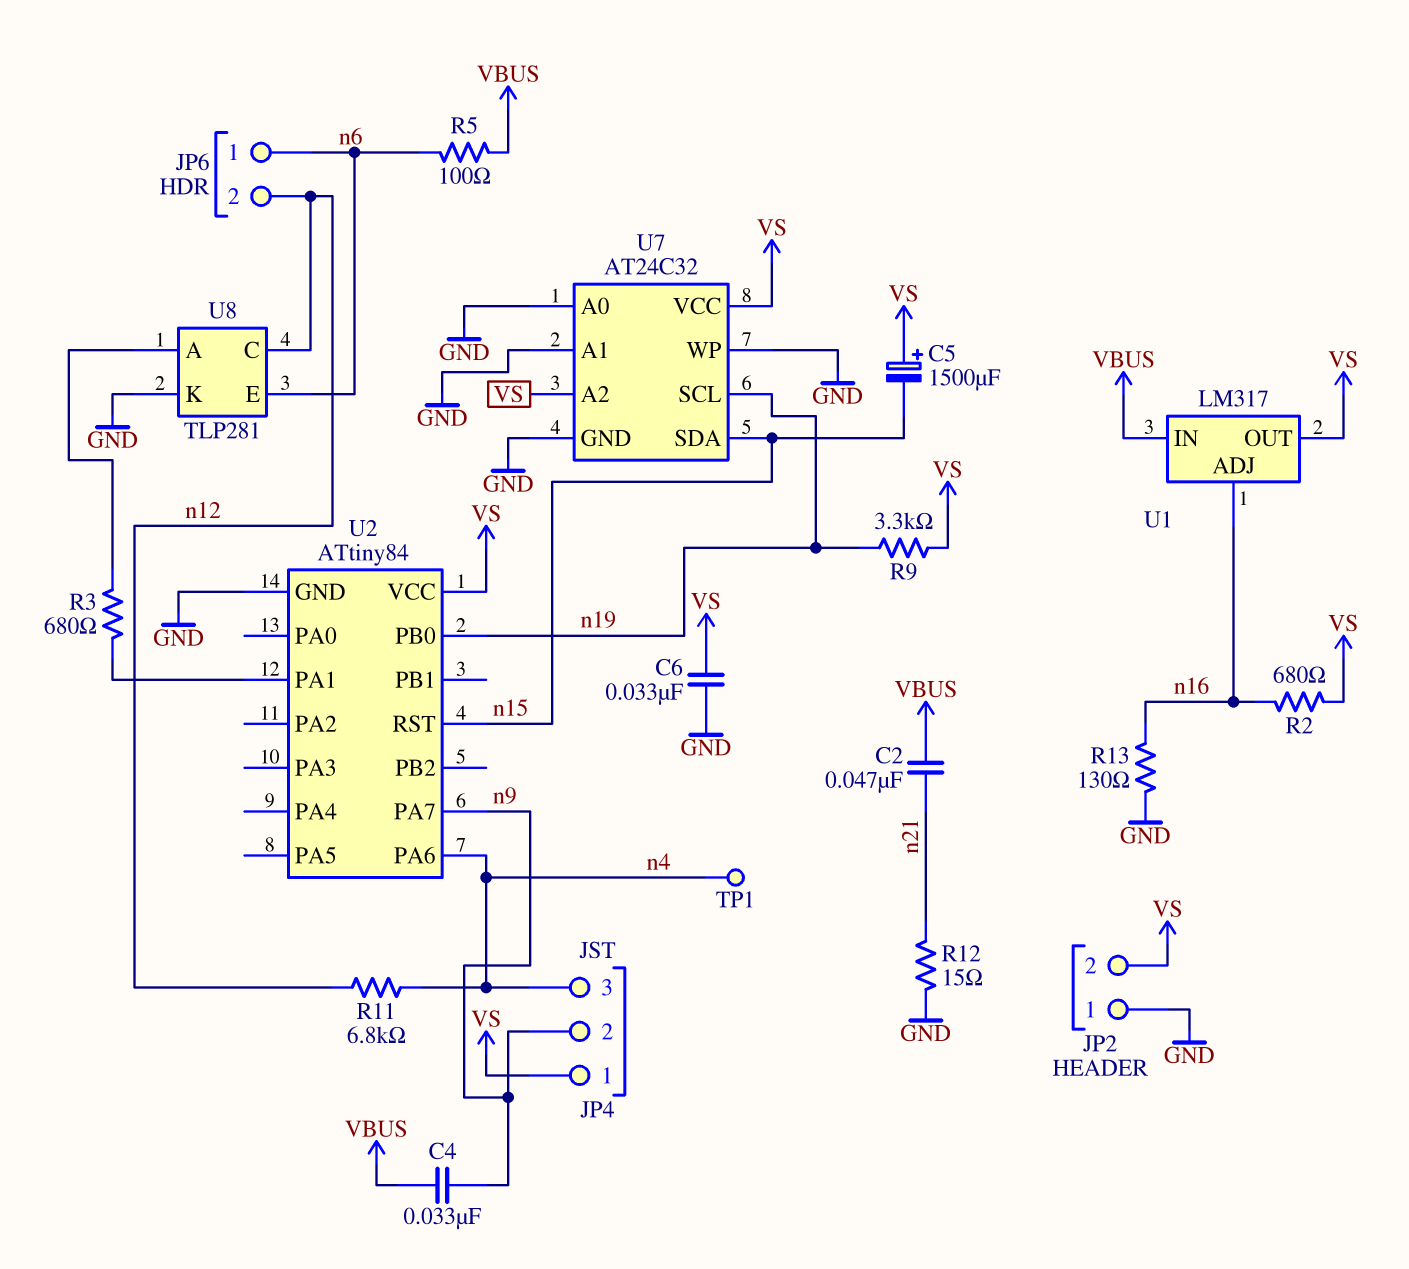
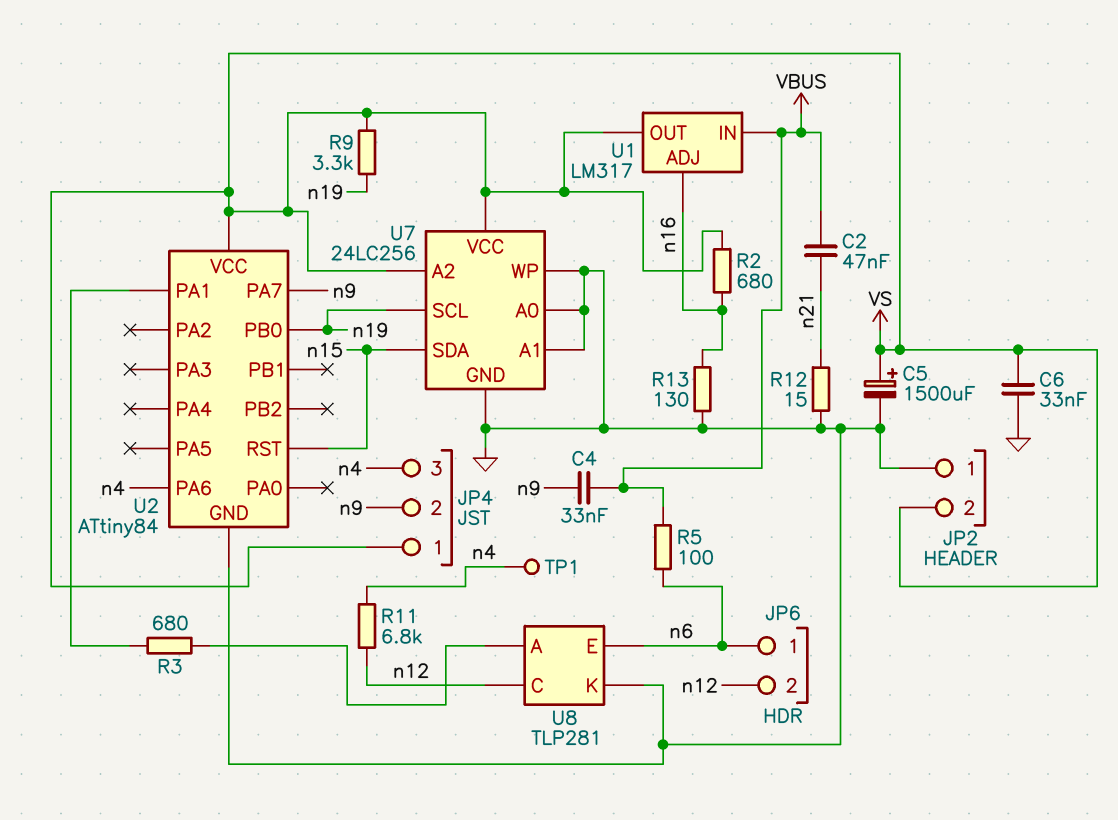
C5: 1500uF (plus VS, minus n15) -> 1500uF (plus VS, minus GND)
U7: AT24C32 -> 24LC256

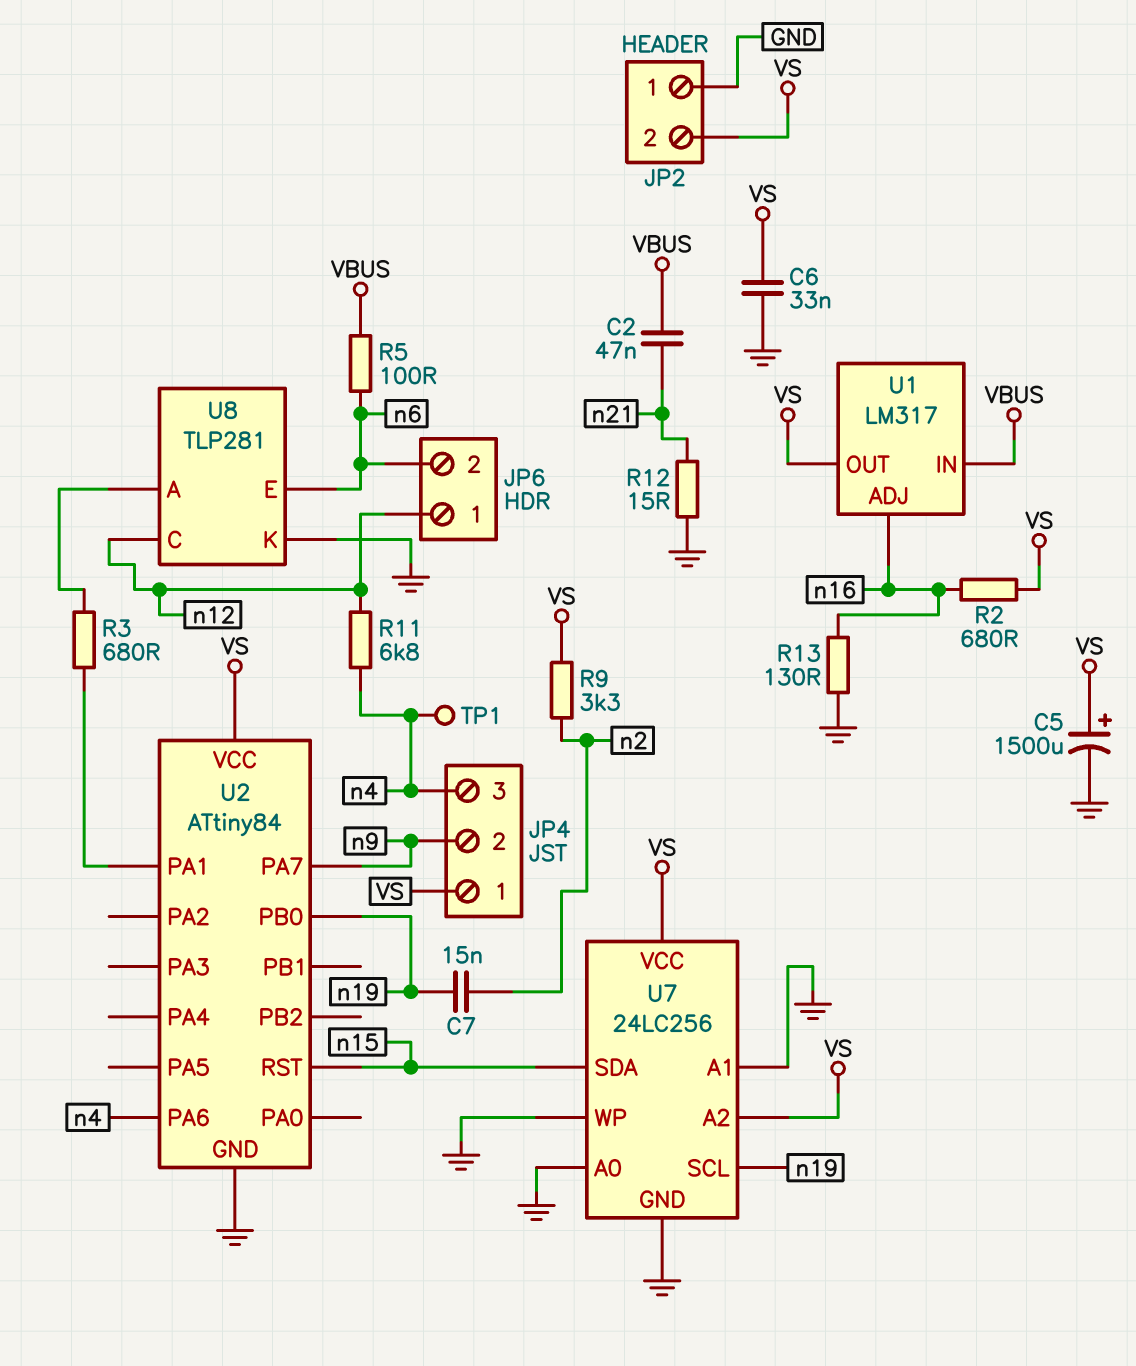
C4: 33nF (VBUS, n9) -> none
C7: none -> 15nF (n2, n19)
JP6 pin 1: n6 -> n12
JP6 pin 2: n12 -> n6
R9: 3.3k (VS, n19) -> 3.3k (VS, n2)

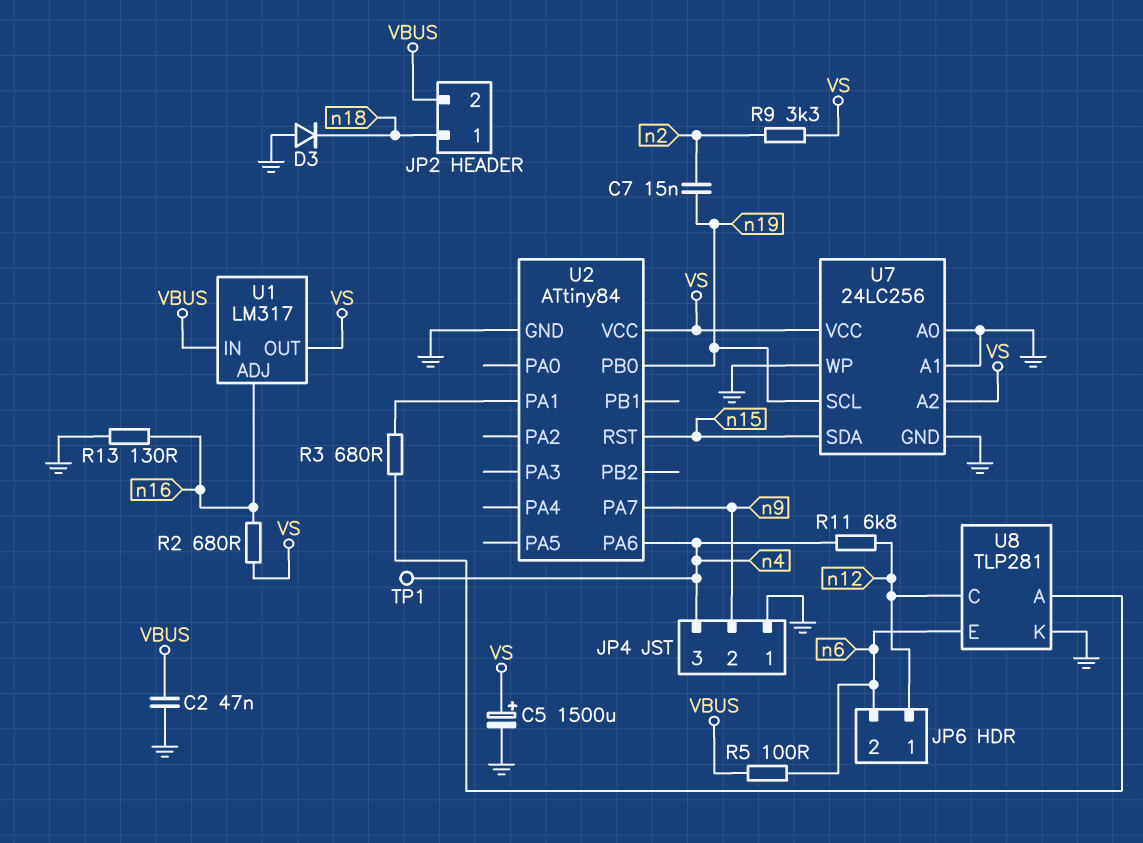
C2: 47nF (VBUS, n21) -> 47nF (GND, VBUS)
C6: 33nF (GND, VS) -> none
D3: none -> diode (A GND, K n18)
JP2 pin 1: GND -> n18
JP2 pin 2: VS -> VBUS
JP4 pin 1: VS -> GND
R12: 15 (GND, n21) -> none

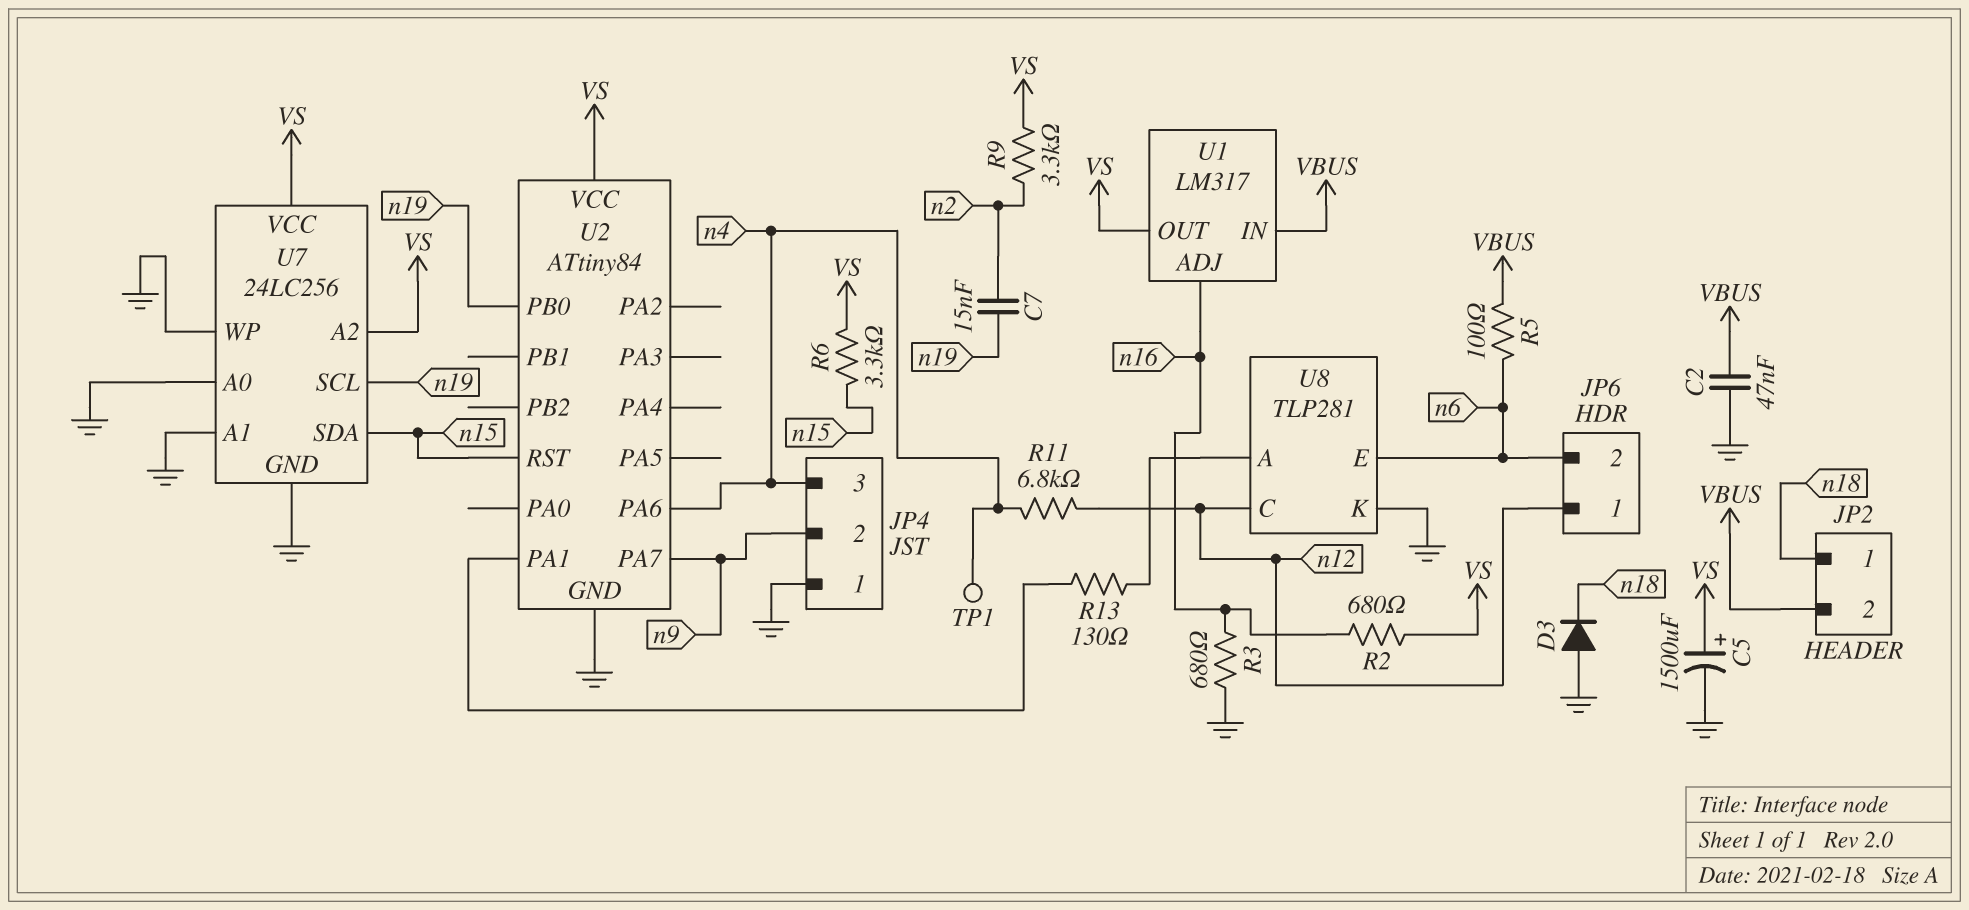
R3: 680 (U2/PA1, U8/A) -> 680 (GND, n16)
R6: none -> 3.3k (VS, n15)
R13: 130 (GND, n16) -> 130 (U2/PA1, U8/A)

